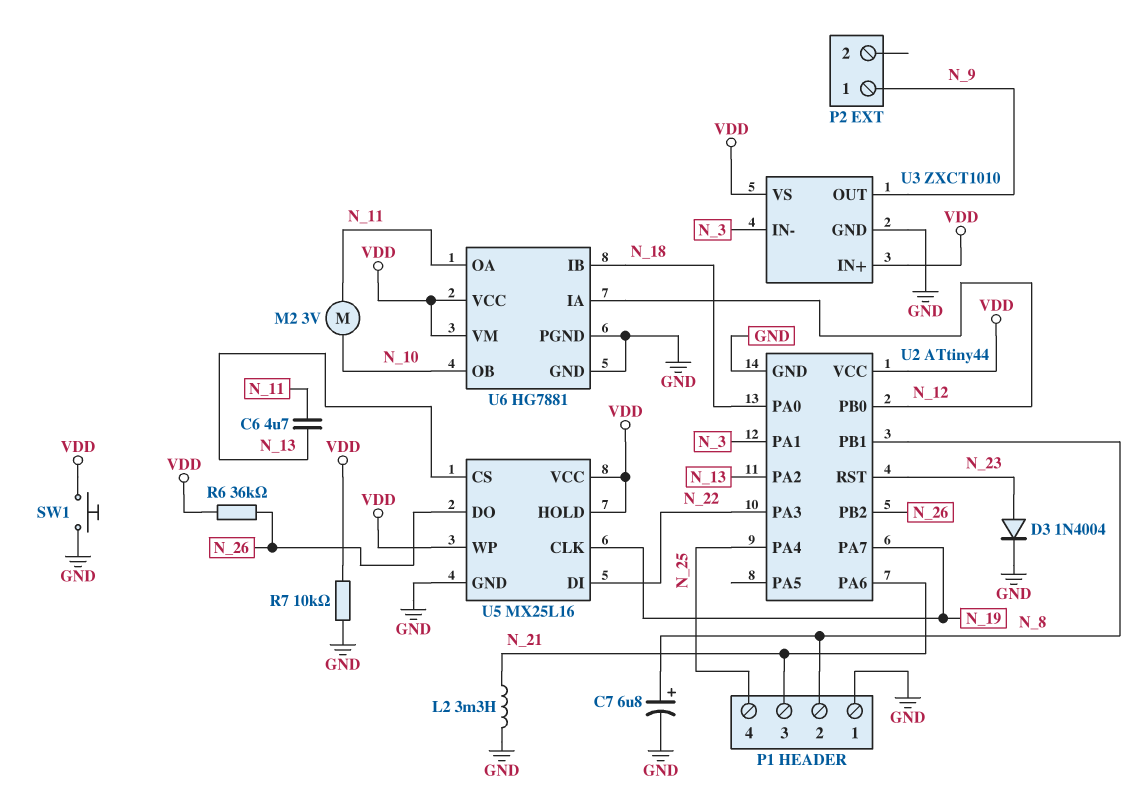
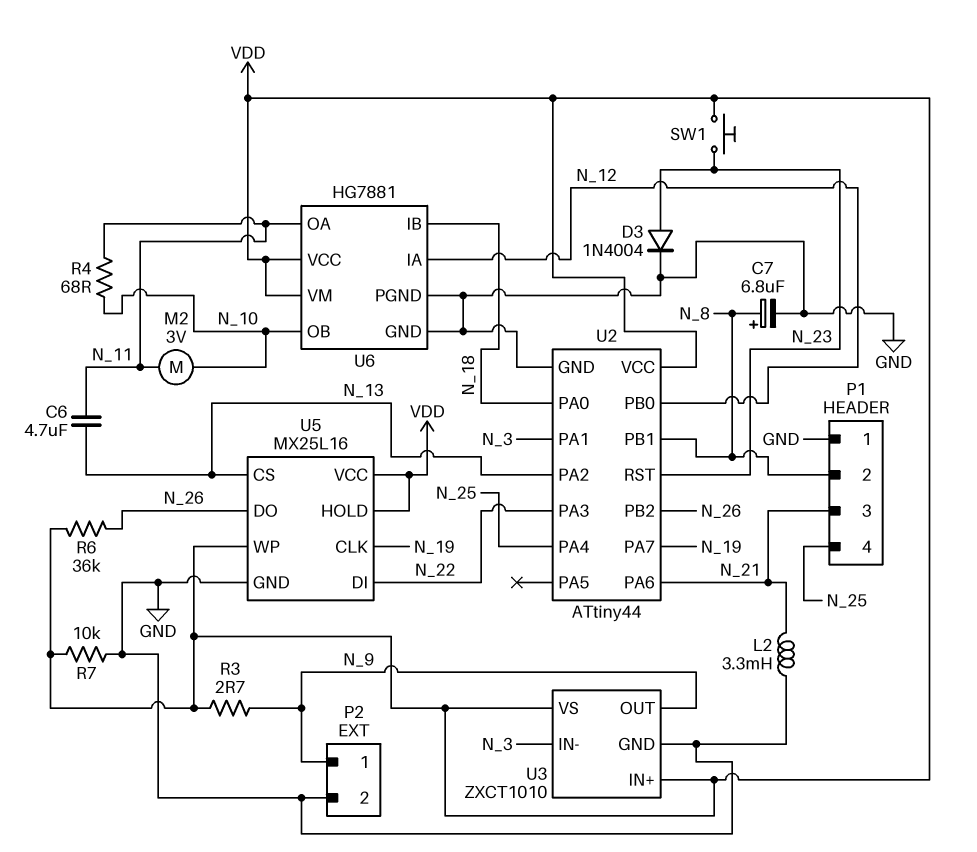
P2 pin 2: none -> GND
R3: none -> 2.7 (N_9, VDD)
R4: none -> 68 (N_10, N_11)
SW1: button (GND, VDD) -> button (N_23, VDD)

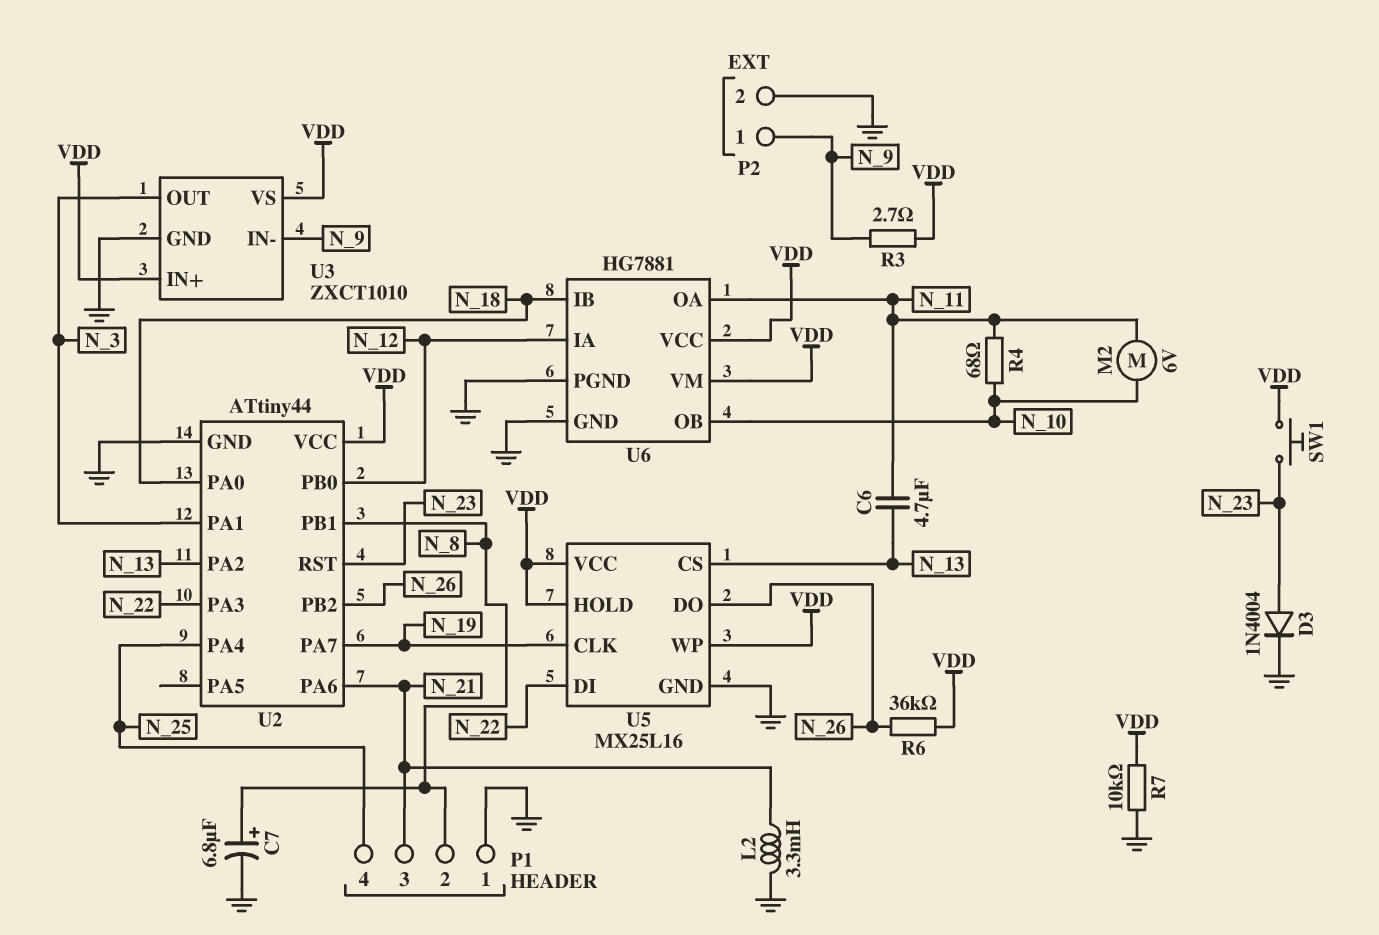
M2: motor 3V (N_10, N_11) -> motor 6V (N_10, N_11)
U3 pin IN-: N_3 -> N_9
U3 pin OUT: N_9 -> N_3

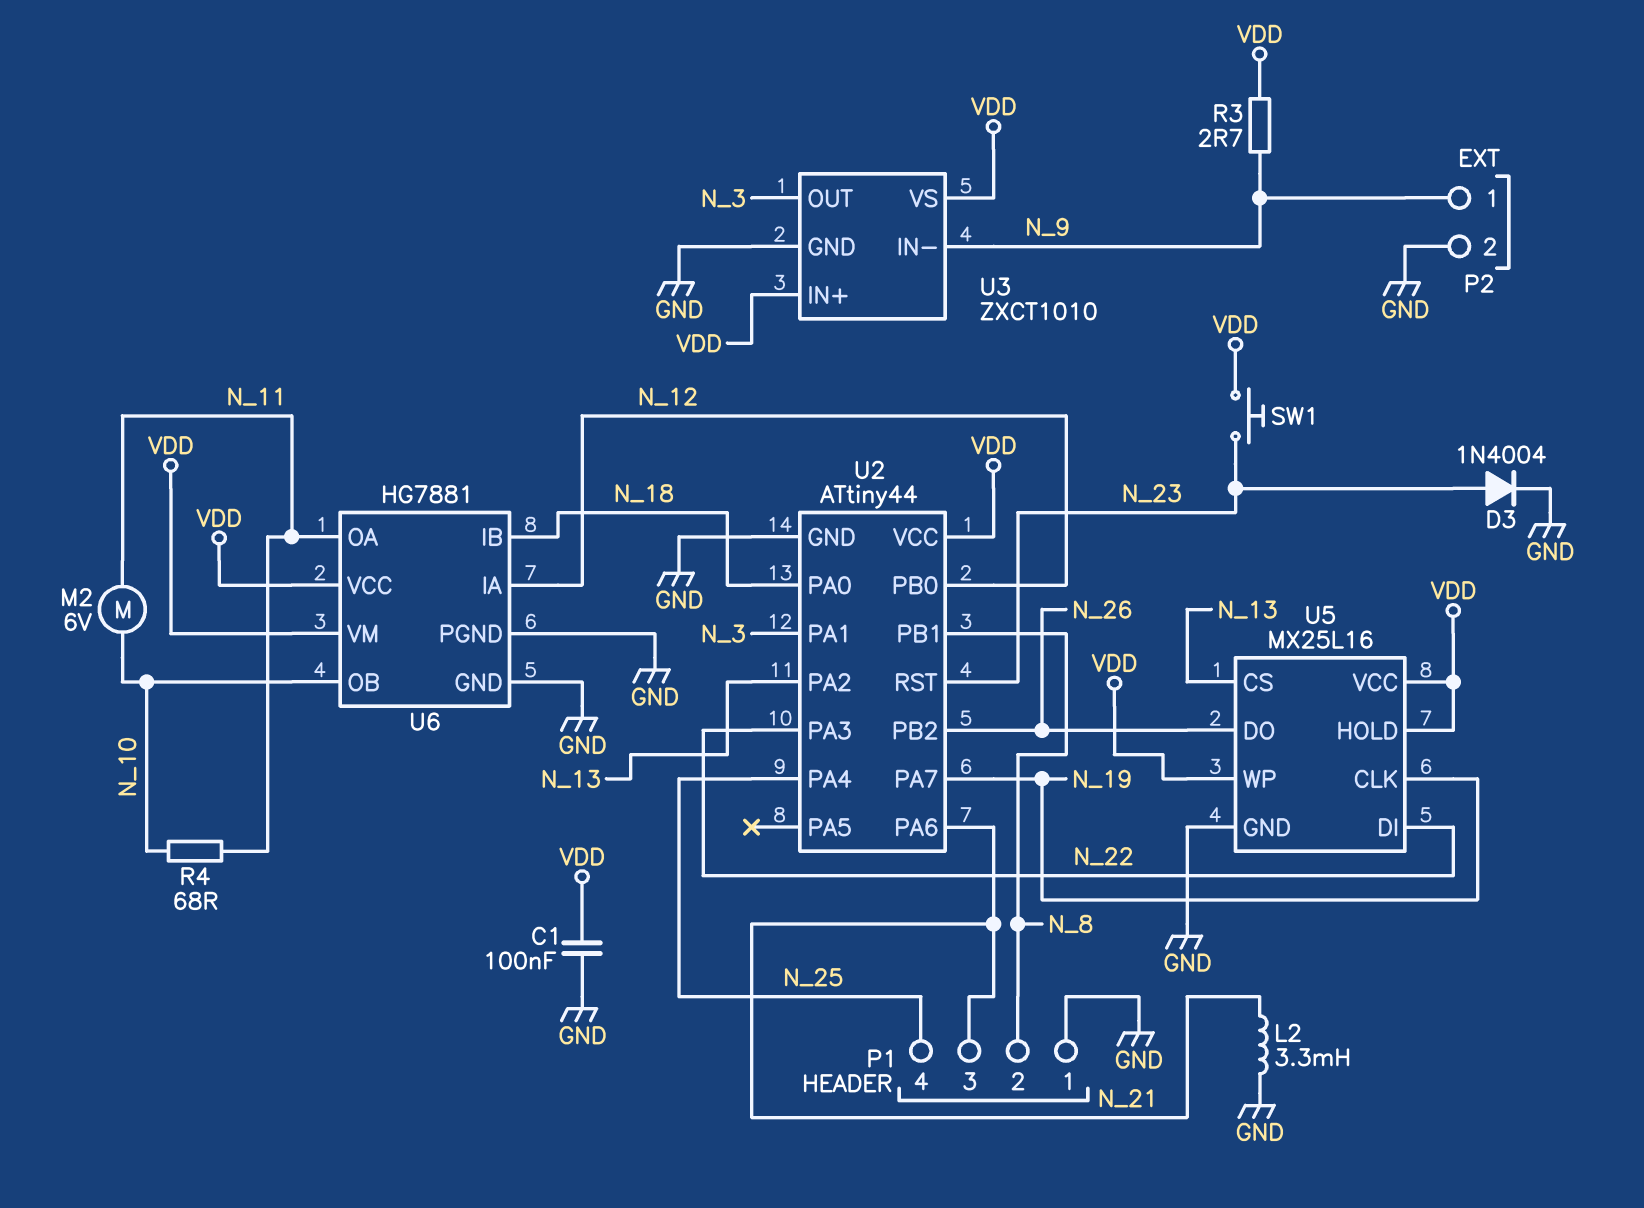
C1: none -> 100nF (GND, VDD)
C6: 4.7uF (N_11, N_13) -> none
C7: 6.8uF (plus N_8, minus GND) -> none
R6: 36k (N_26, VDD) -> none
R7: 10k (GND, VDD) -> none

